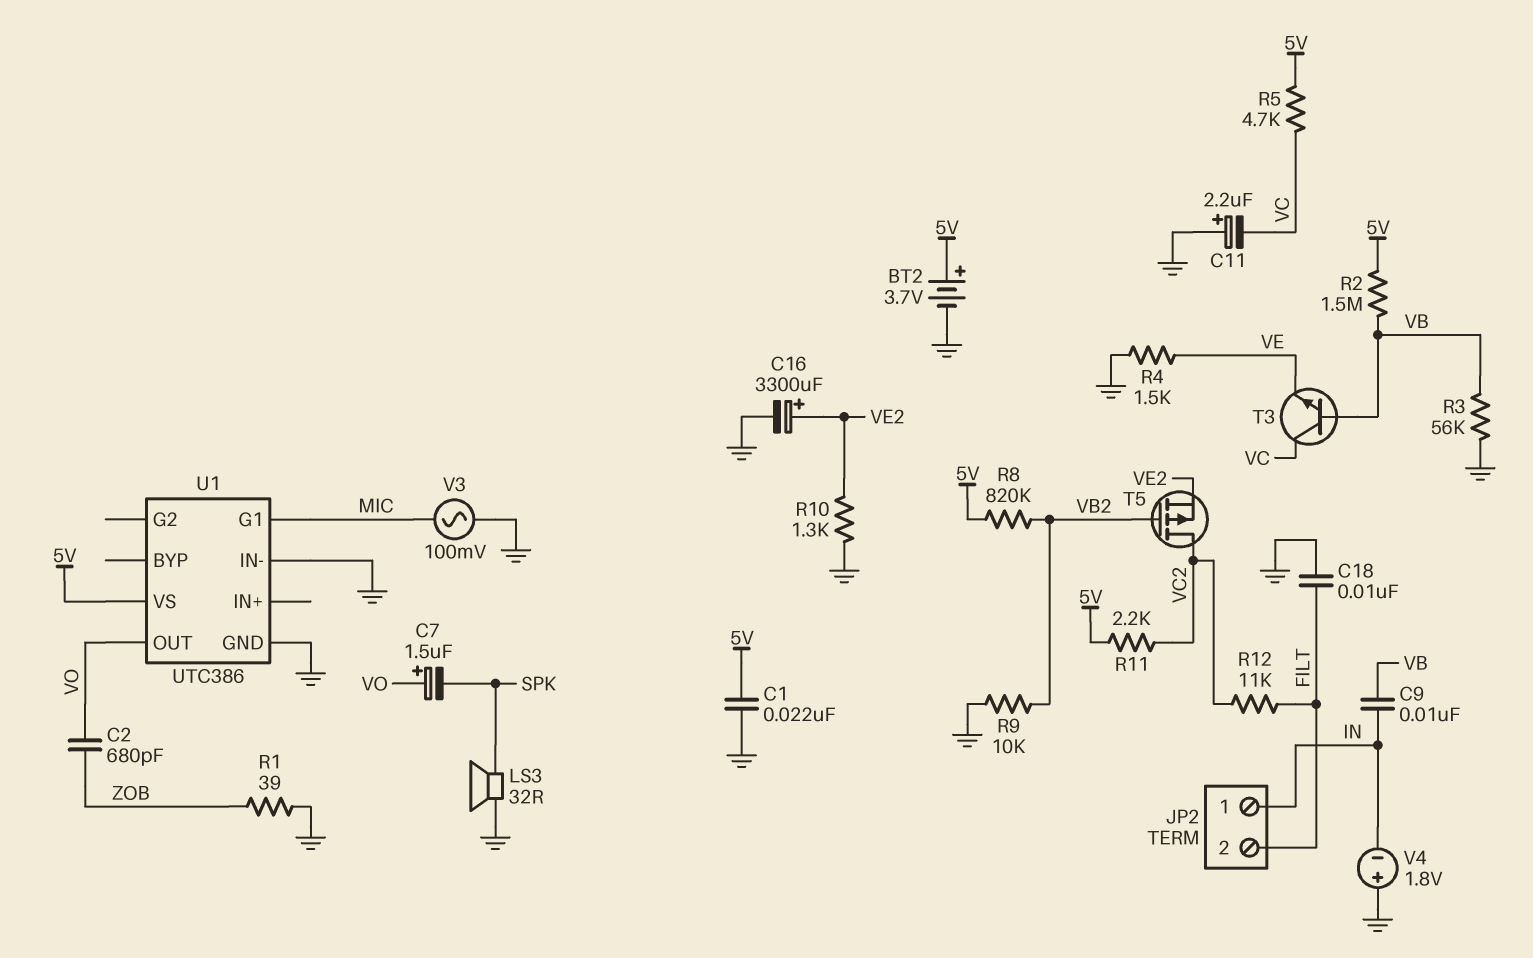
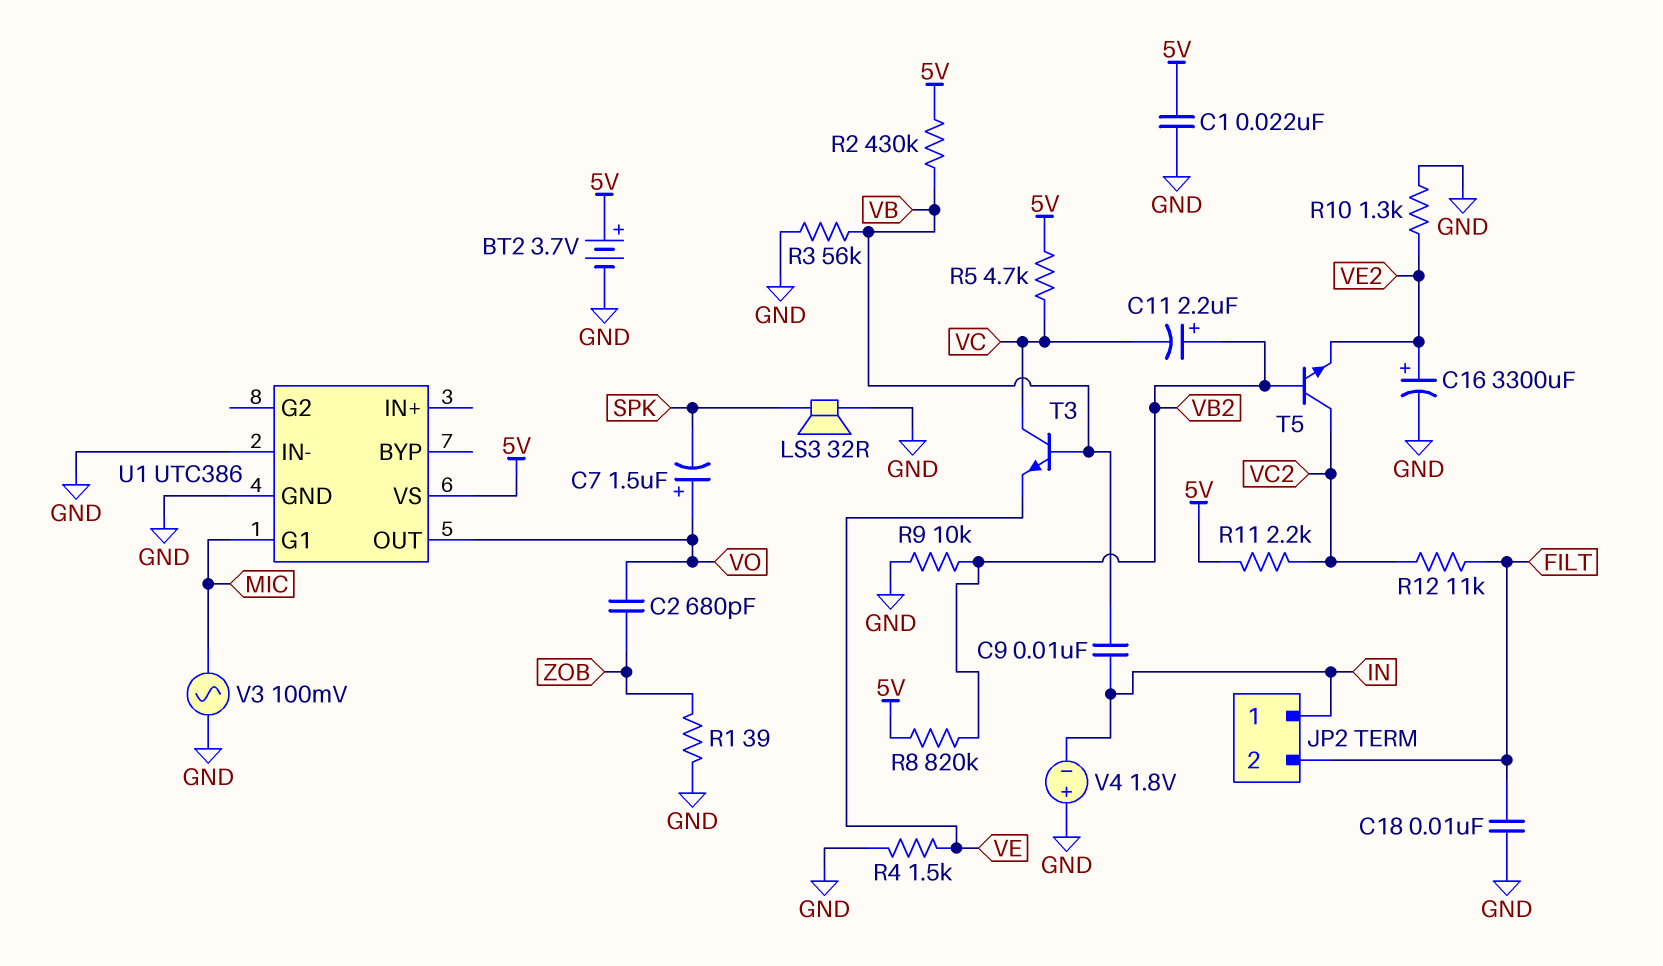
C11: 2.2uF (plus GND, minus VC) -> 2.2uF (plus VB2, minus VC)
R2: 1.5M (5V, VB) -> 430k (5V, VB)
T5: PMOS (G VB2, D VC2, S VE2) -> NPN (B VB2, C VC2, E VE2)

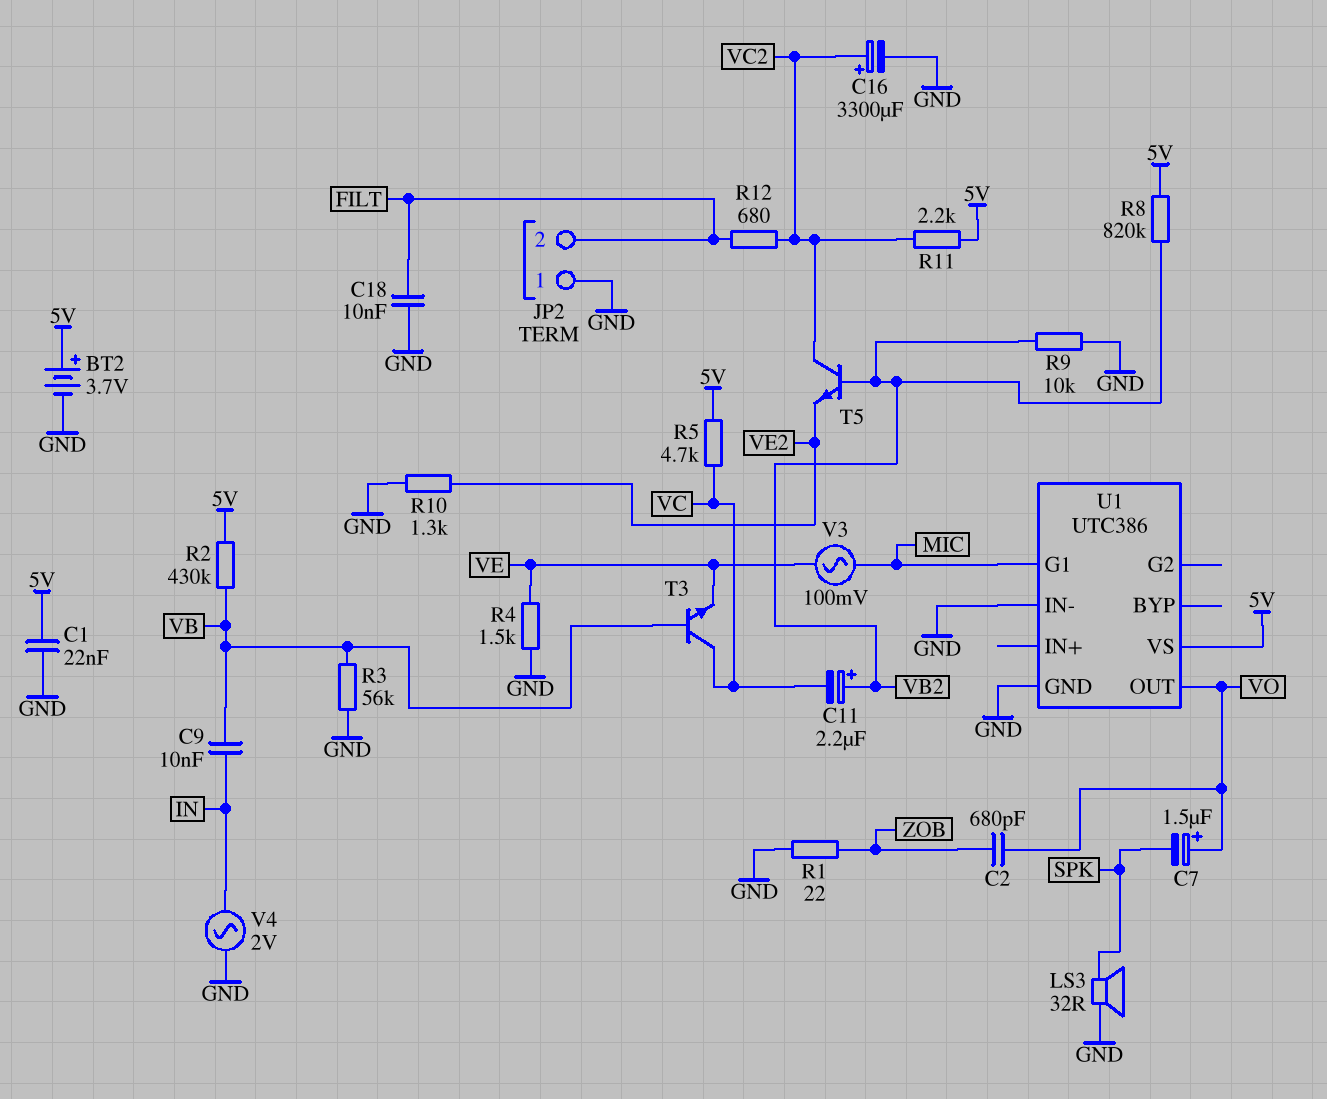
C16: 3300uF (plus VE2, minus GND) -> 3300uF (plus VC2, minus GND)
JP2 pin 1: IN -> GND
R1: 39 (GND, ZOB) -> 22 (GND, ZOB)
R12: 11k (FILT, VC2) -> 680 (FILT, VC2)
V3: AC 100mV (GND, MIC) -> AC 100mV (MIC, VE)
V4: 1.8V (plus GND, minus IN) -> AC 2V (GND, IN)

